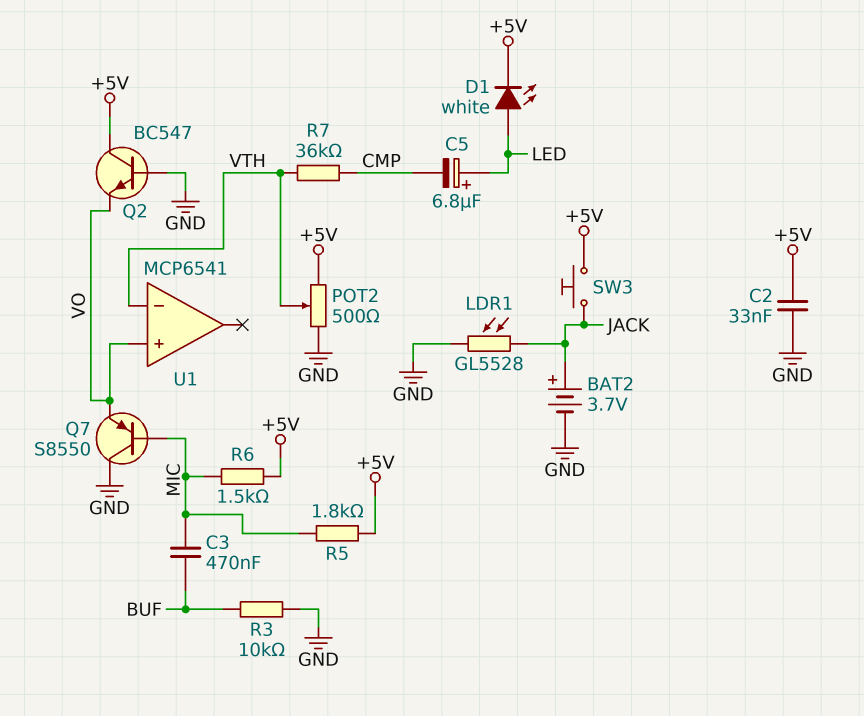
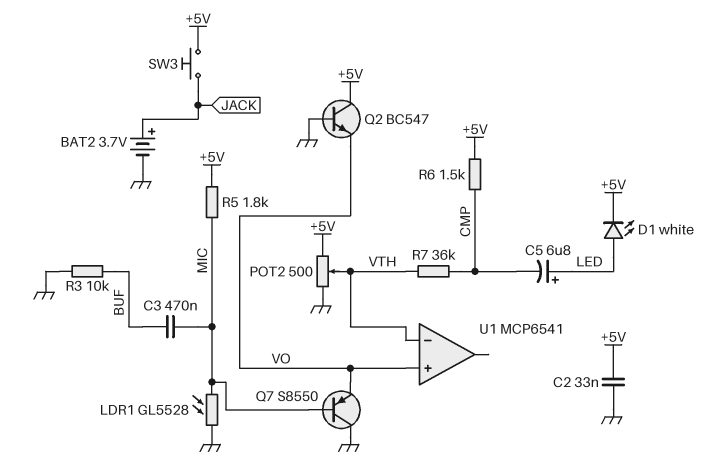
LDR1: GL5528 (GND, JACK) -> GL5528 (GND, MIC)
R6: 1.5k (+5V, MIC) -> 1.5k (+5V, CMP)

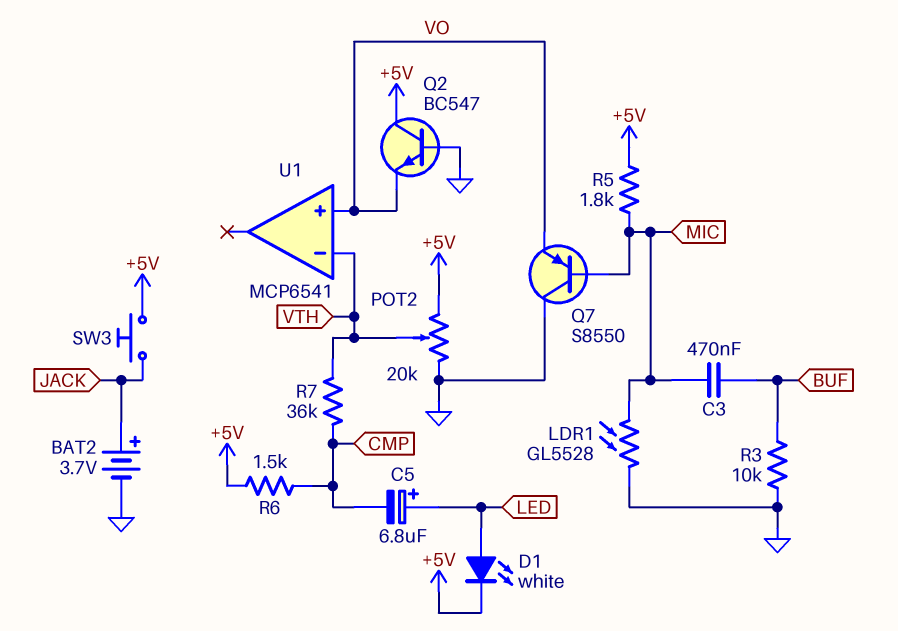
C2: 33nF (+5V, GND) -> none
POT2: 500 (+5V, GND, wiper VTH) -> 20k (+5V, GND, wiper VTH)

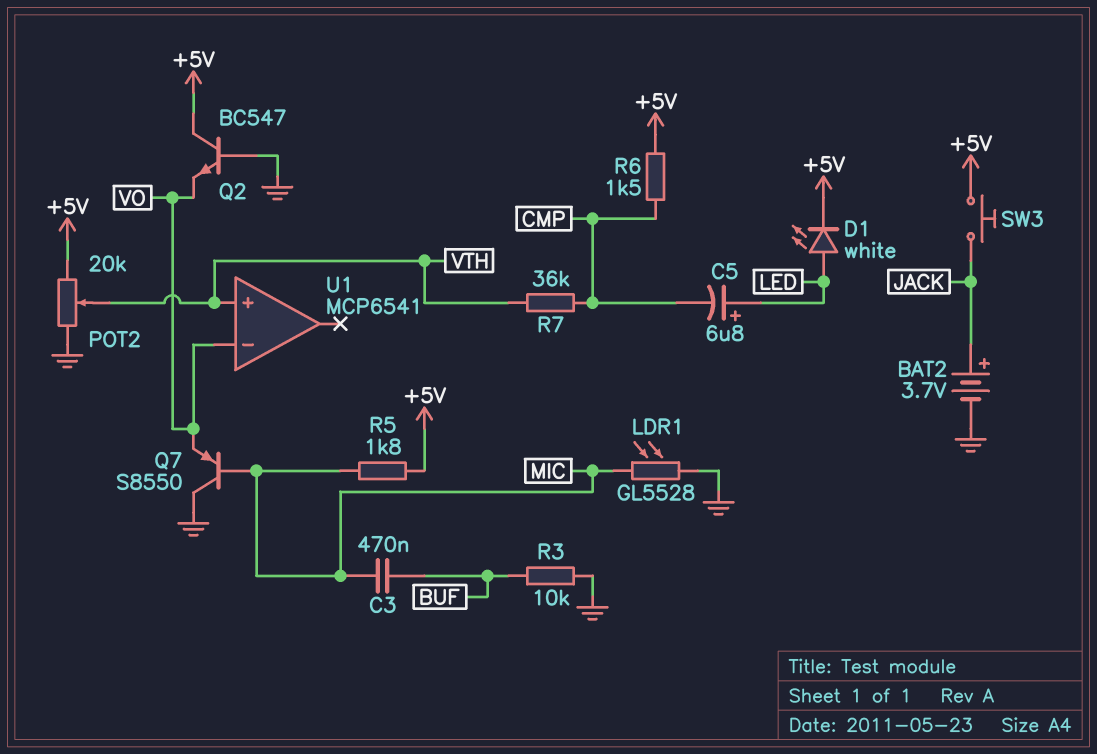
U1 pin in+: VO -> VTH
U1 pin in-: VTH -> VO

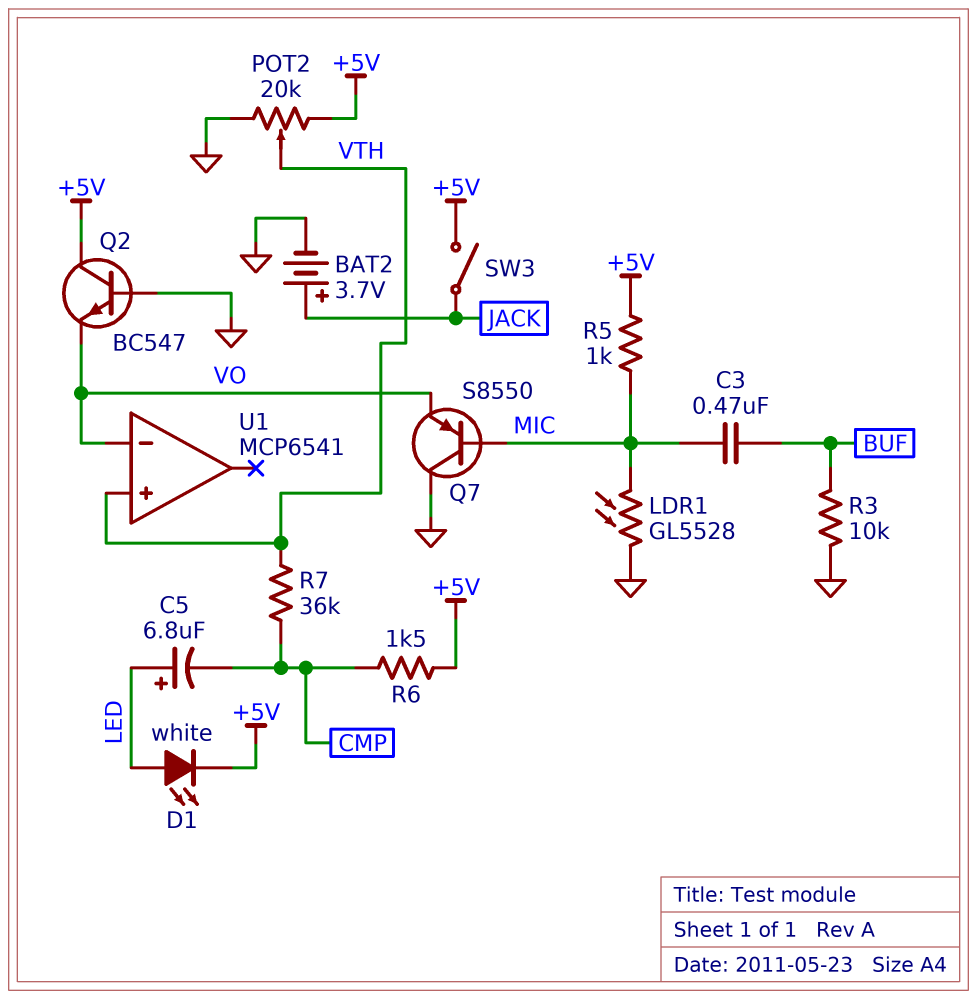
R5: 1.8k (+5V, MIC) -> 1k (+5V, MIC)
SW3: button (+5V, JACK) -> switch (+5V, JACK)

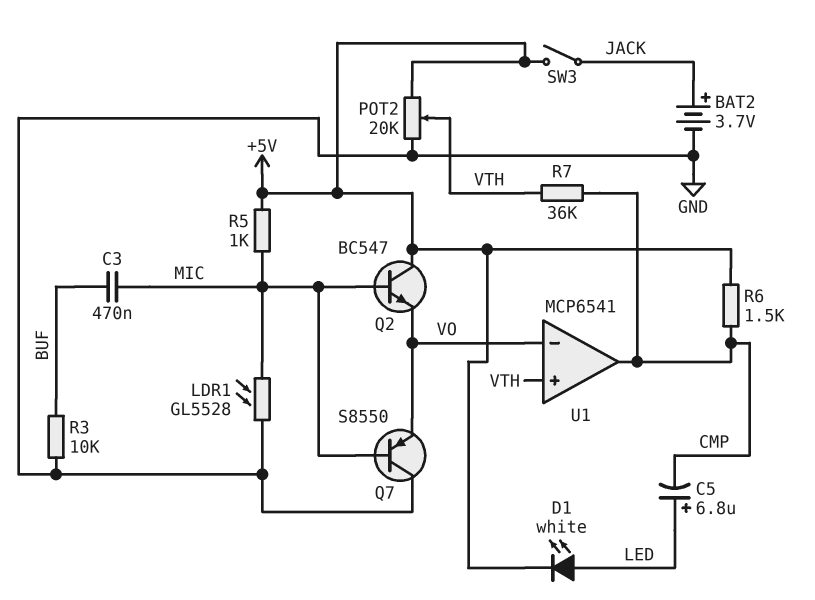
Q2: NPN BC547 (B GND, C +5V, E VO) -> NPN BC547 (B MIC, C +5V, E VO)
U1 pin out: none -> CMP

